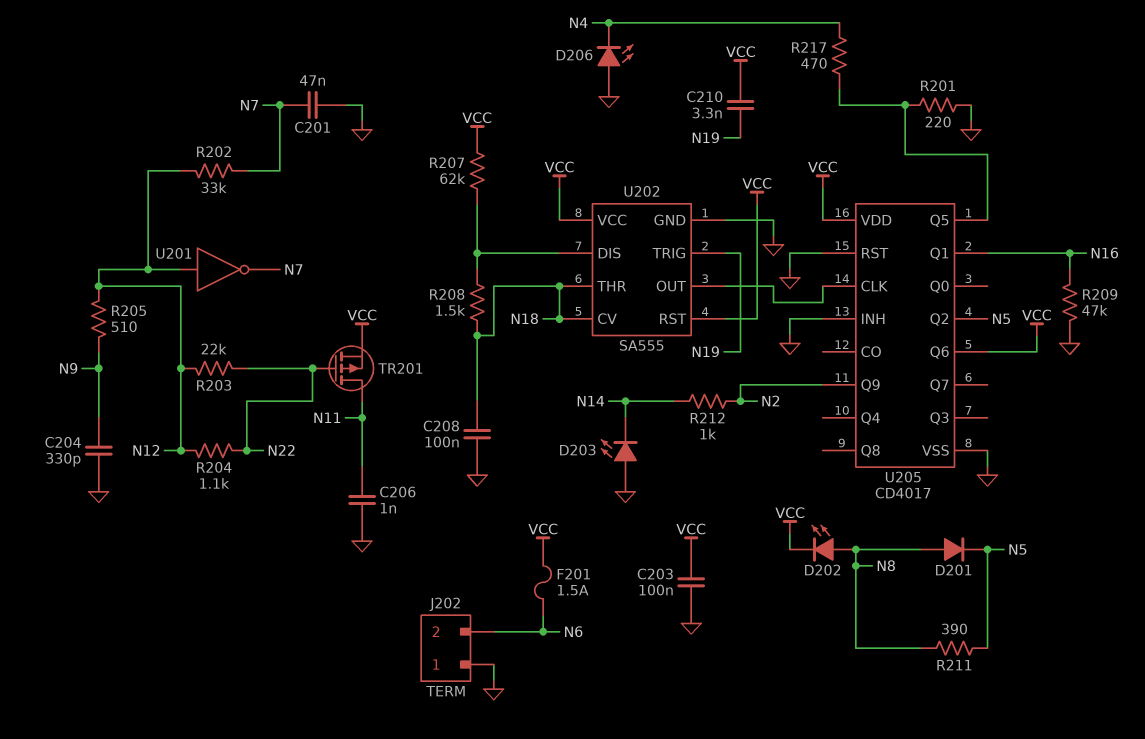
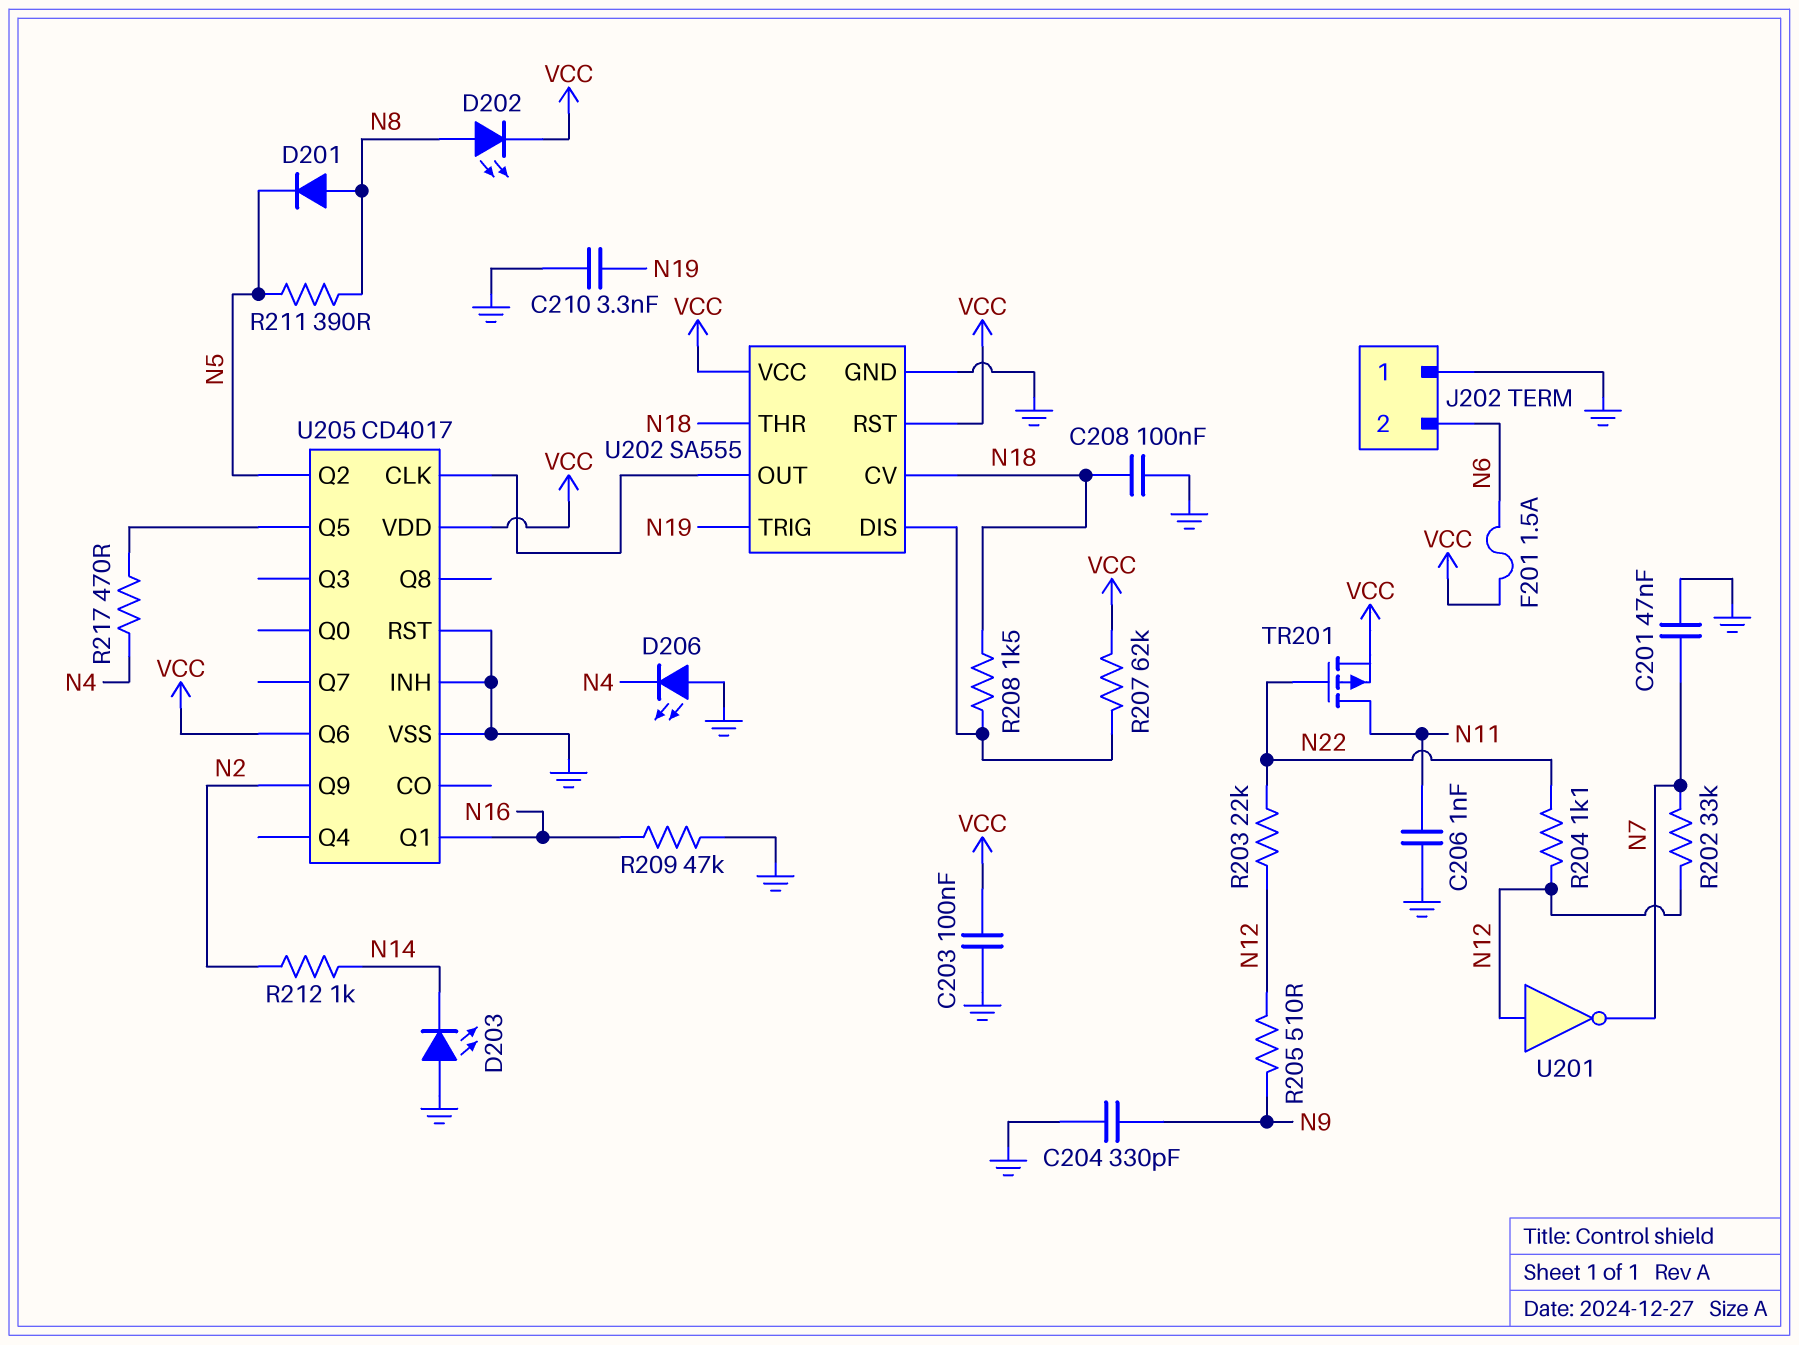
C210: 3.3nF (N19, VCC) -> 3.3nF (GND, N19)
R201: 220 (GND, U205/Q5) -> none

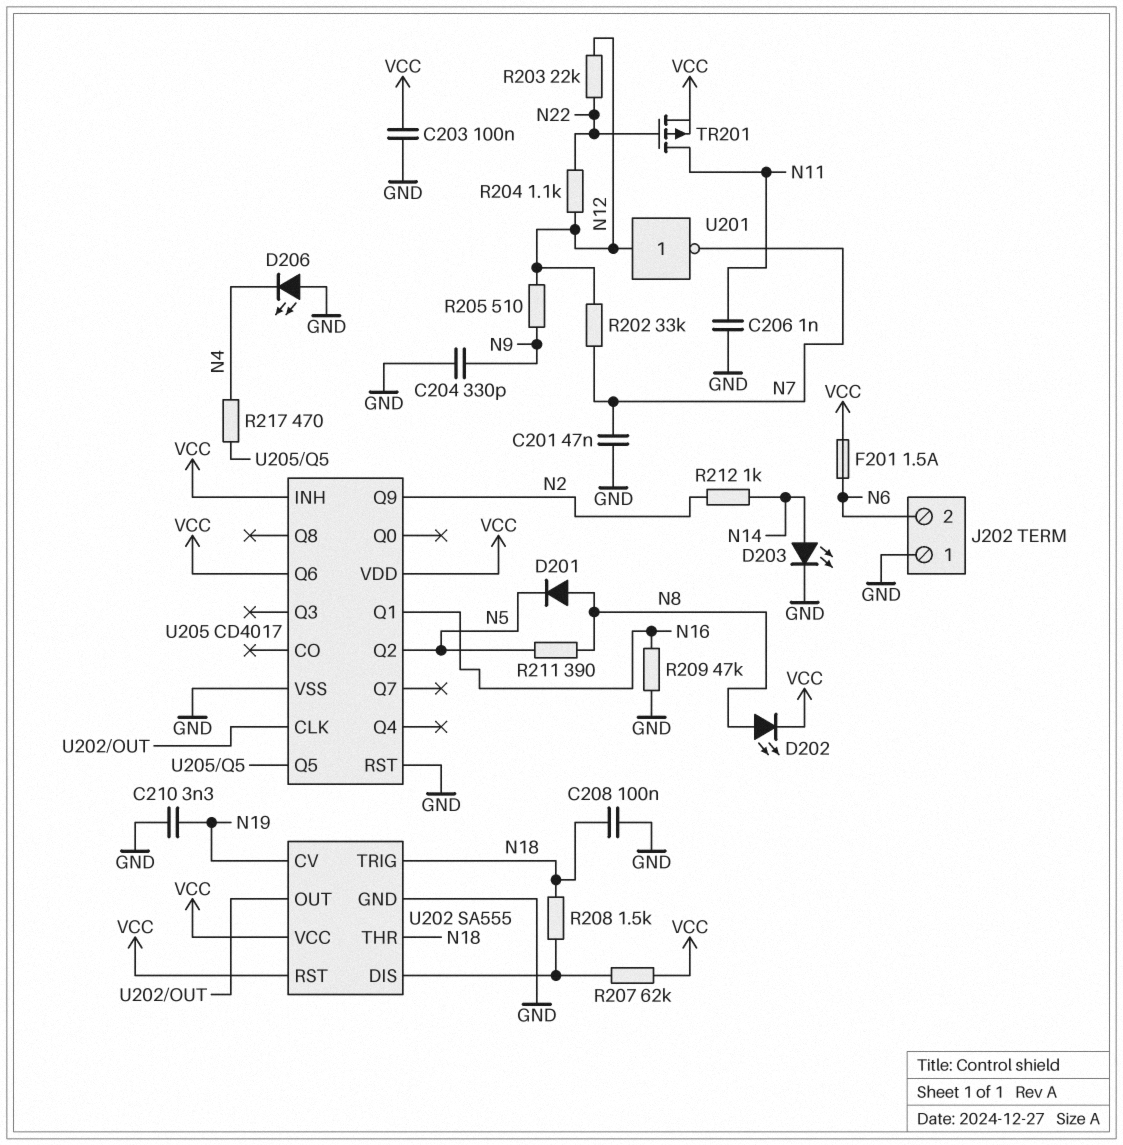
D203: LED (A GND, K N14) -> LED (A N14, K GND)
U202 pin CV: N18 -> N19
U202 pin TRIG: N19 -> N18
U205 pin INH: GND -> VCC

